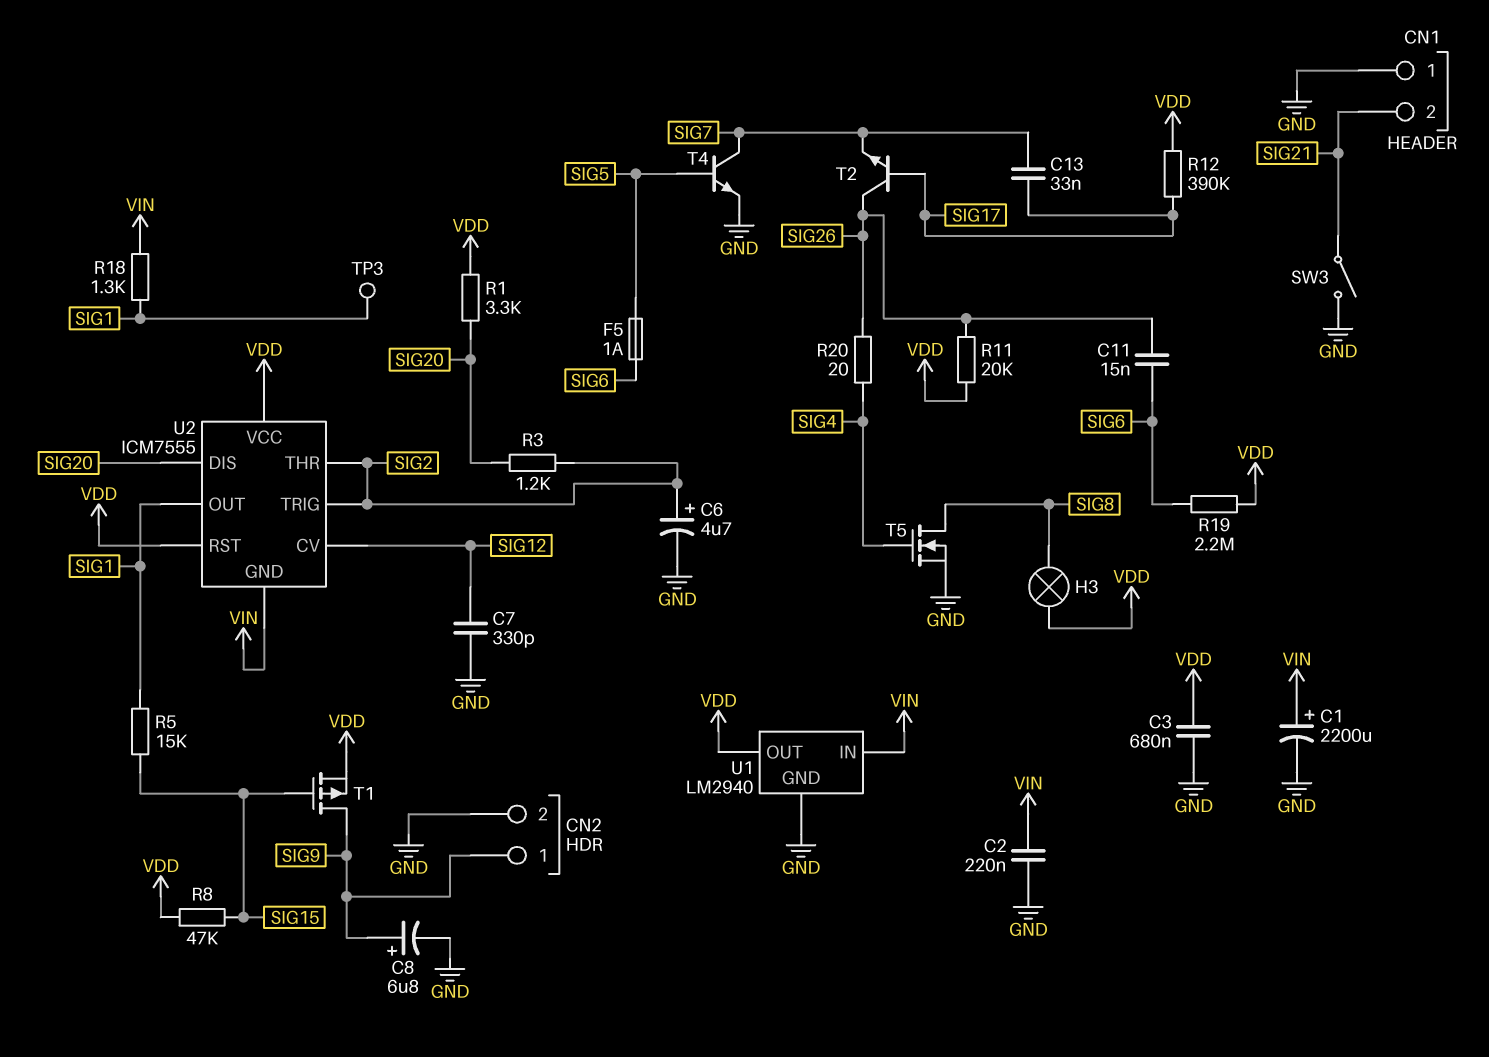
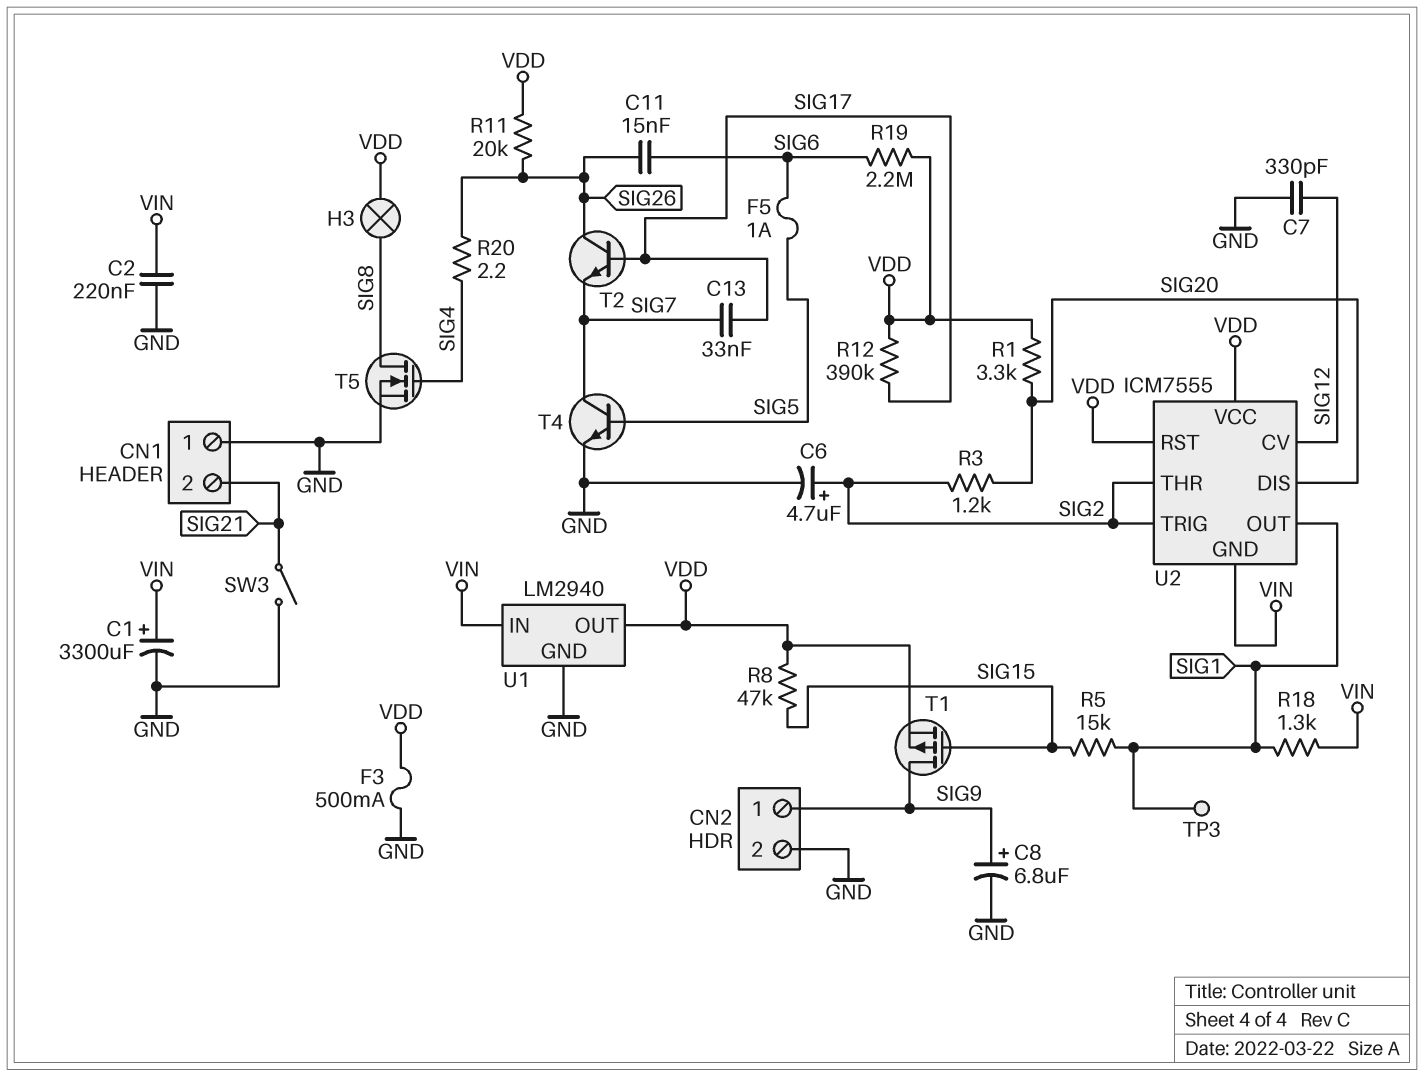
C1: 2200uF (plus VIN, minus GND) -> 3300uF (plus VIN, minus GND)
C3: 680nF (GND, VDD) -> none
F3: none -> 500mA (GND, VDD)
R20: 20 (SIG4, SIG26) -> 2.2 (SIG4, SIG26)

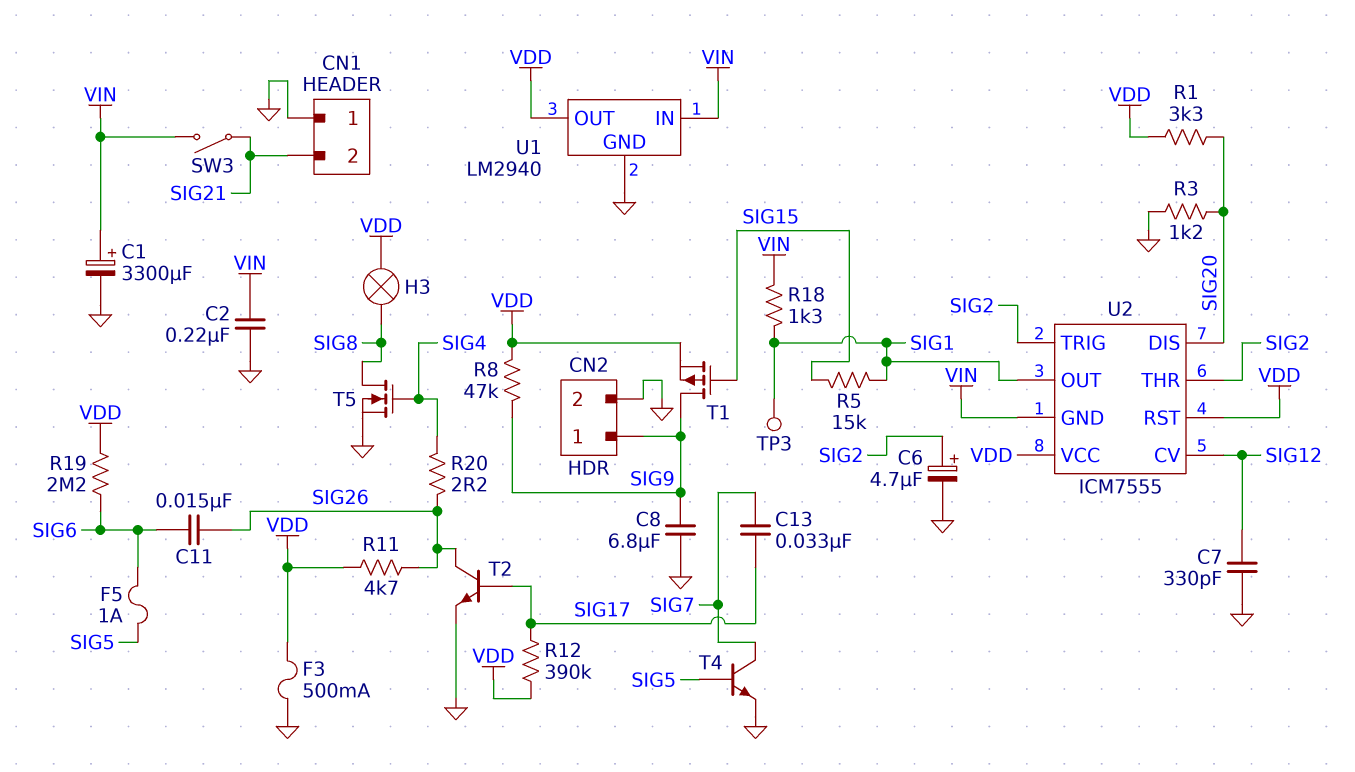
C8: 6.8uF (plus SIG9, minus GND) -> 6.8uF (GND, SIG9)
R3: 1.2k (SIG2, SIG20) -> 1.2k (GND, SIG20)
R8: 47k (SIG15, VDD) -> 47k (SIG9, VDD)
R11: 20k (SIG26, VDD) -> 4.7k (SIG26, VDD)
SW3: switch (GND, SIG21) -> switch (SIG21, VIN)
T2: NPN (B SIG17, C SIG26, E SIG7) -> NPN (B SIG17, C SIG26, E GND)

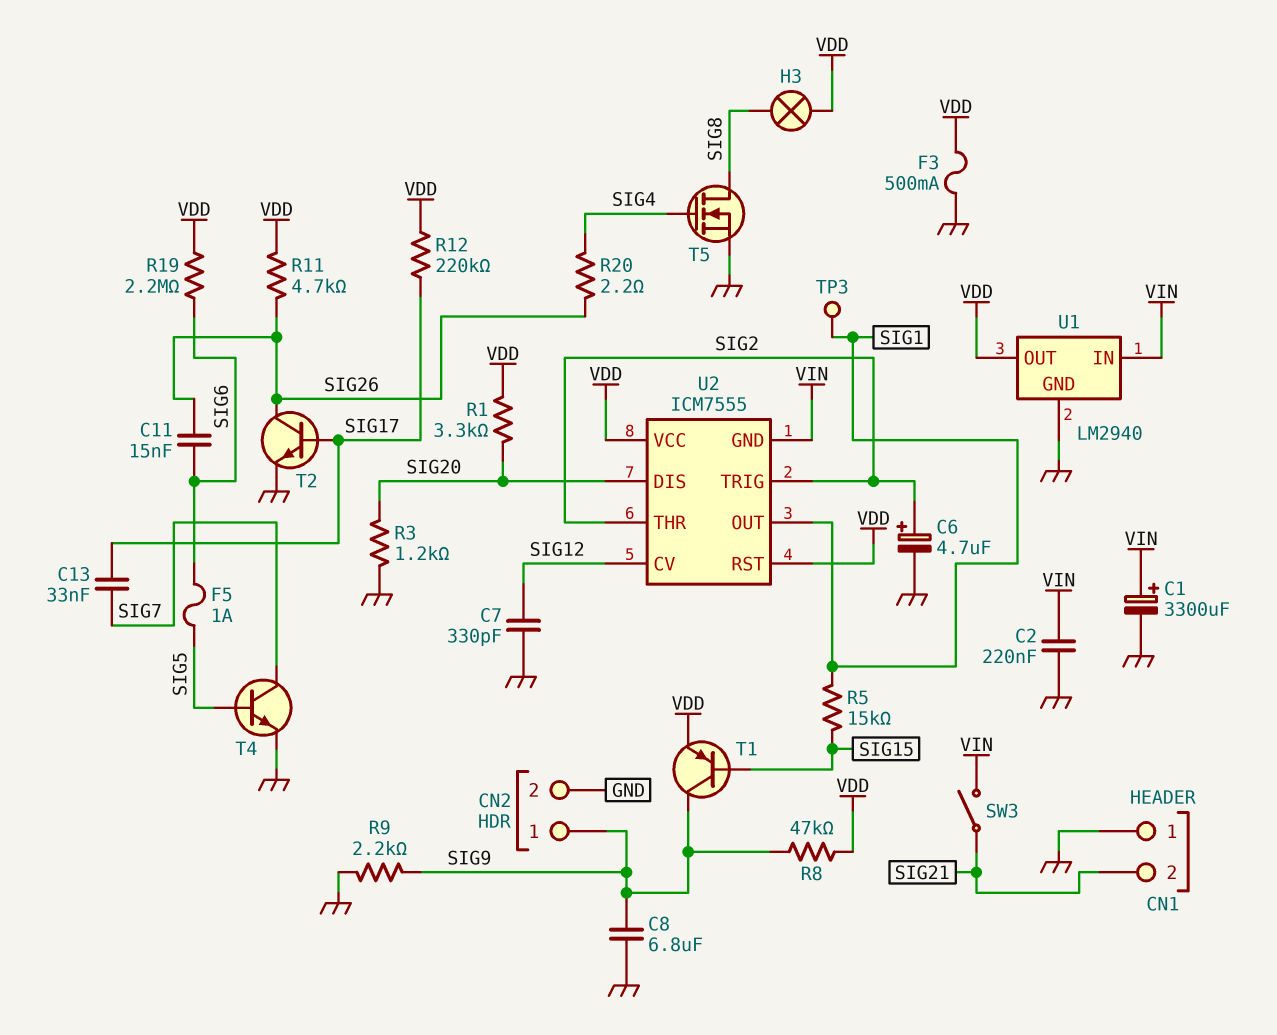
R9: none -> 2.2k (GND, SIG9)
R12: 390k (SIG17, VDD) -> 220k (SIG17, VDD)
R18: 1.3k (SIG1, VIN) -> none
T1: PMOS (G SIG15, D SIG9, S VDD) -> PNP (B SIG15, C SIG9, E VDD)

